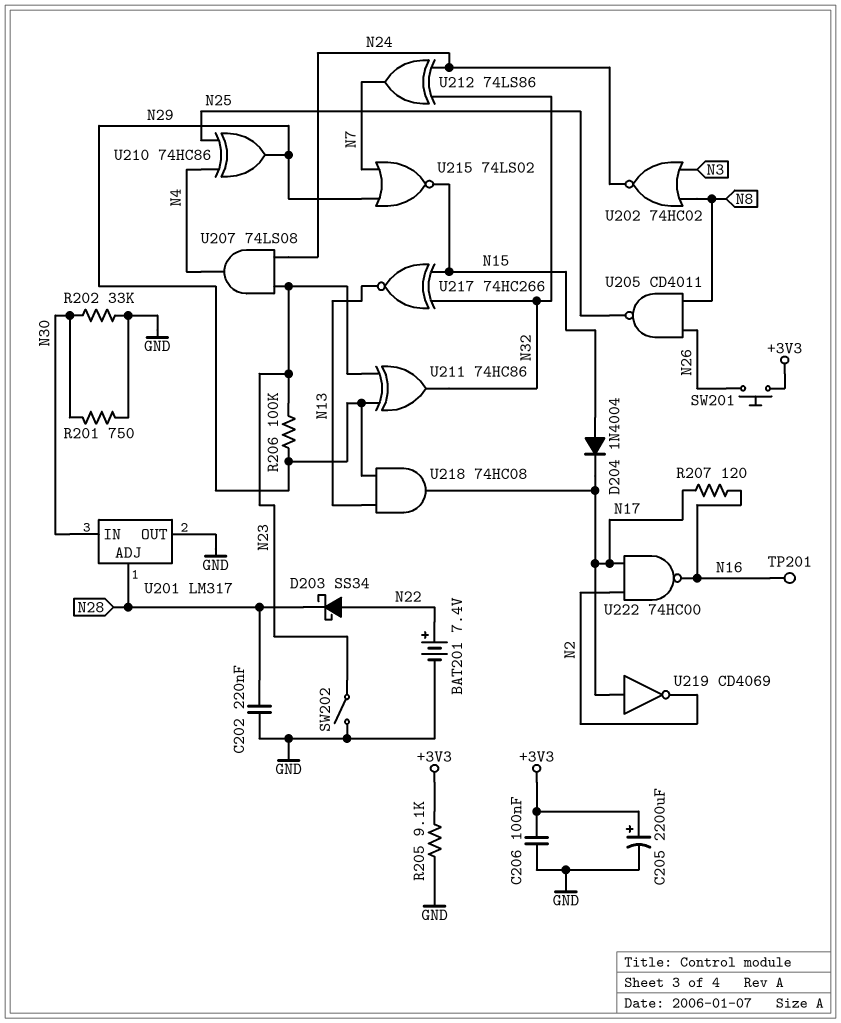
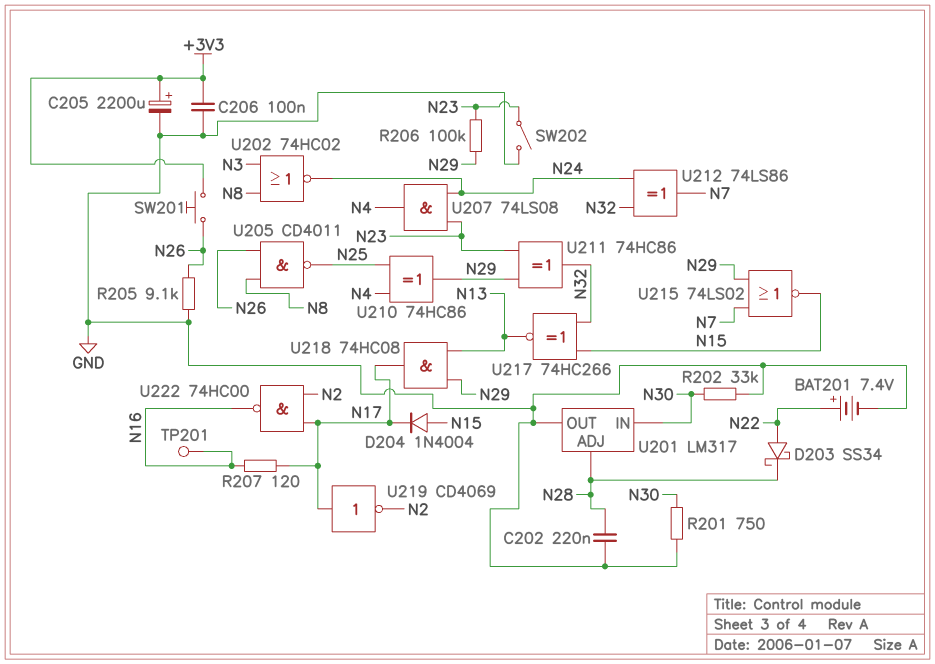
R205: 9.1k (+3V3, GND) -> 9.1k (GND, N26)

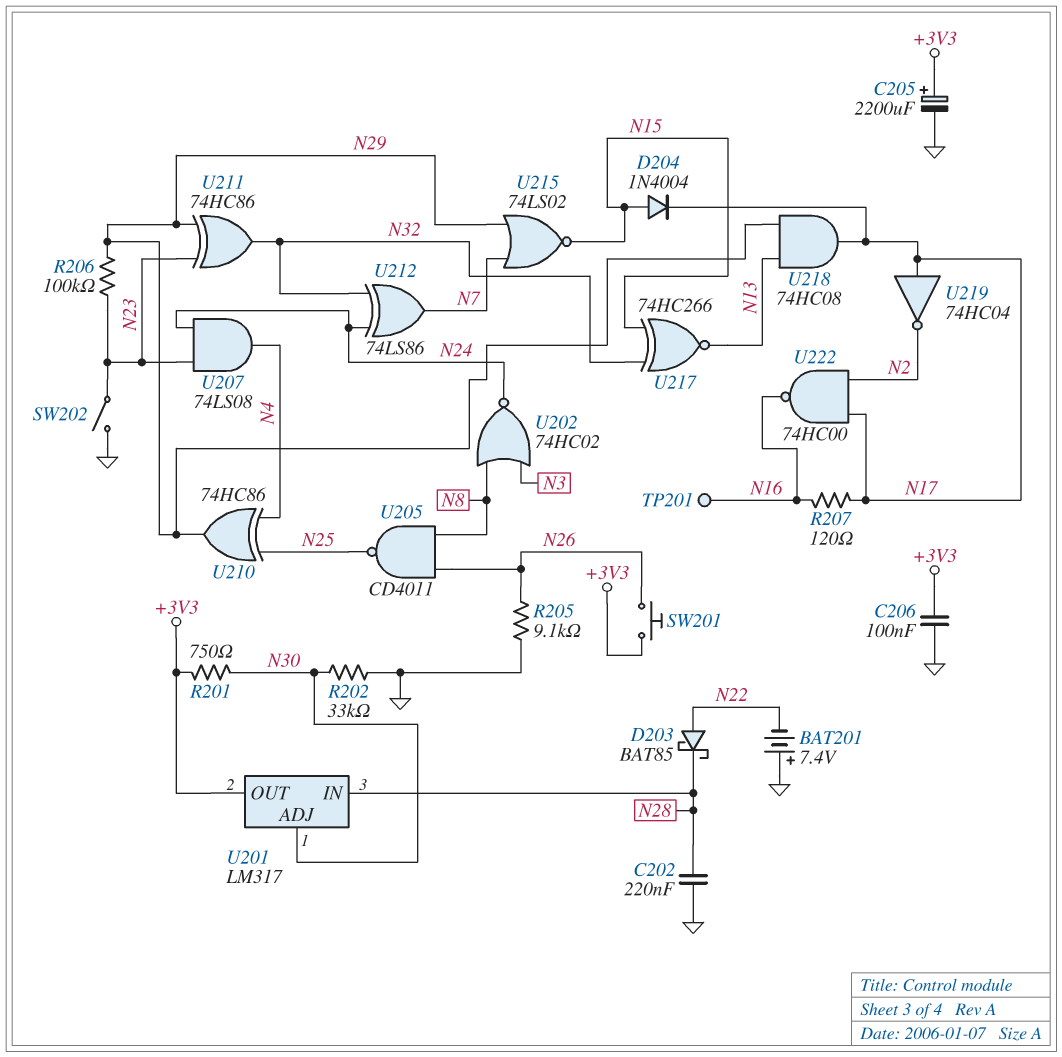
BAT201: 7.4V (plus N22, minus GND) -> 7.4V (plus GND, minus N22)
D203: schottky SS34 (A N22, K N28) -> schottky BAT85 (A N22, K N28)
R201: 750 (GND, N30) -> 750 (+3V3, N30)
U201 pin ADJ: N28 -> N30
U201 pin IN: N30 -> N28
U201 pin OUT: GND -> +3V3
U219: NOT CD4069 (in N17, out N2) -> NOT 74HC04 (in N17, out N2)

